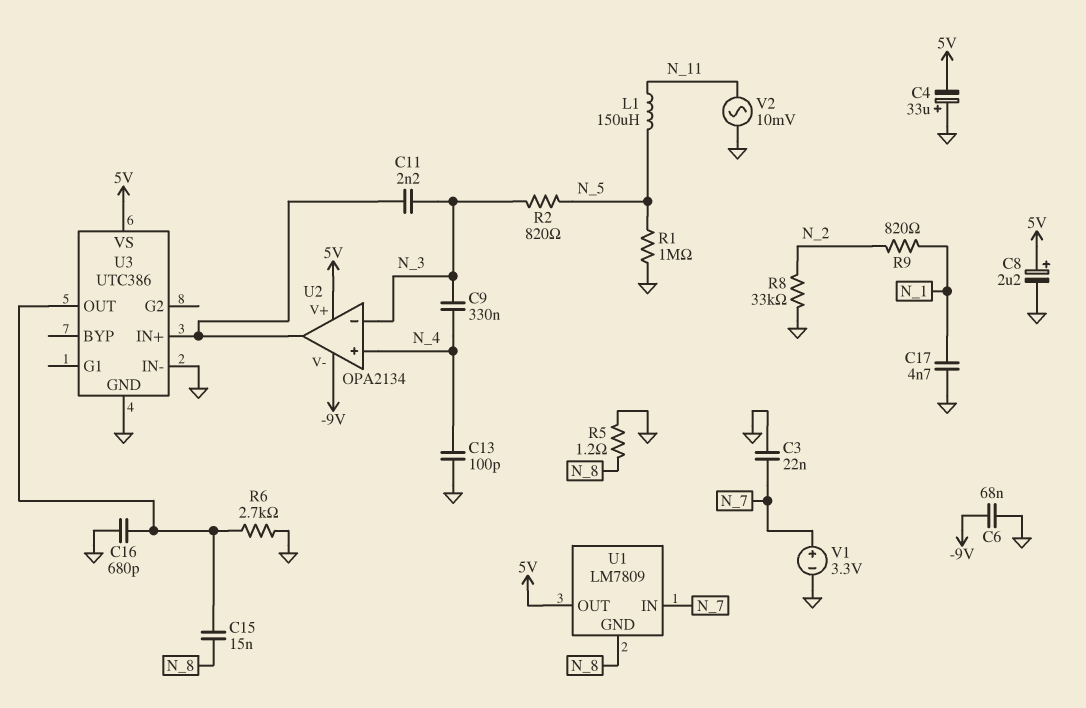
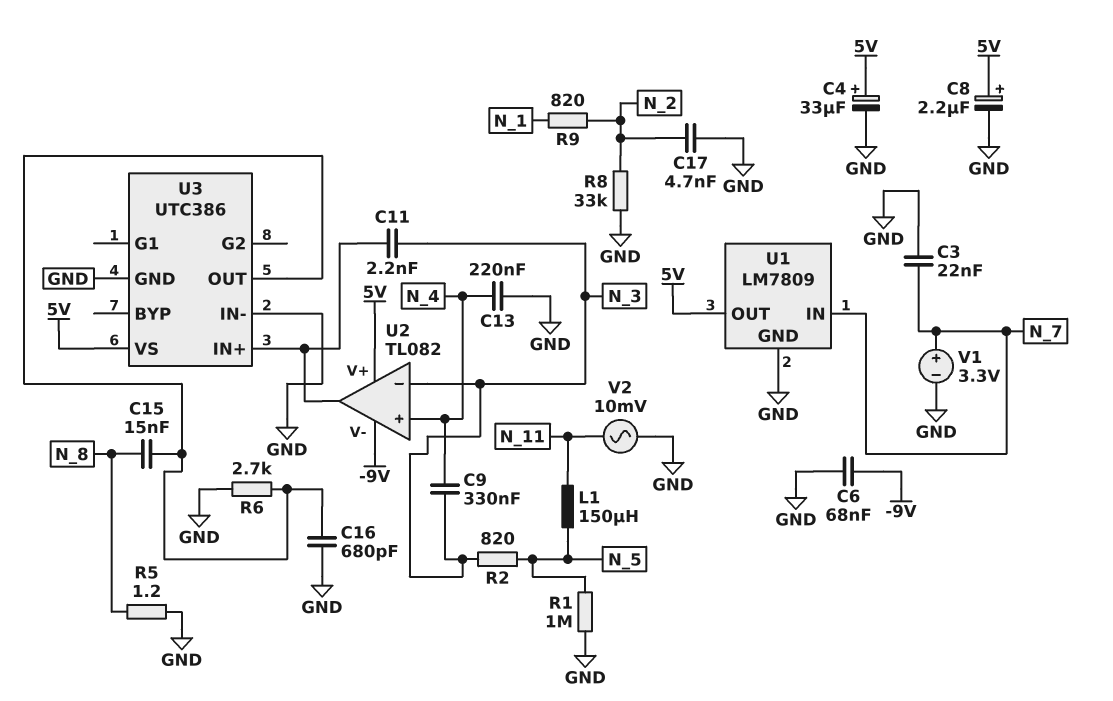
C4: 33uF (plus GND, minus 5V) -> 33uF (plus 5V, minus GND)
C13: 100pF (GND, N_4) -> 220nF (GND, N_4)
C17: 4.7nF (GND, N_1) -> 4.7nF (GND, N_2)
U1 pin GND: N_8 -> GND
U2: OPA2134 -> TL082

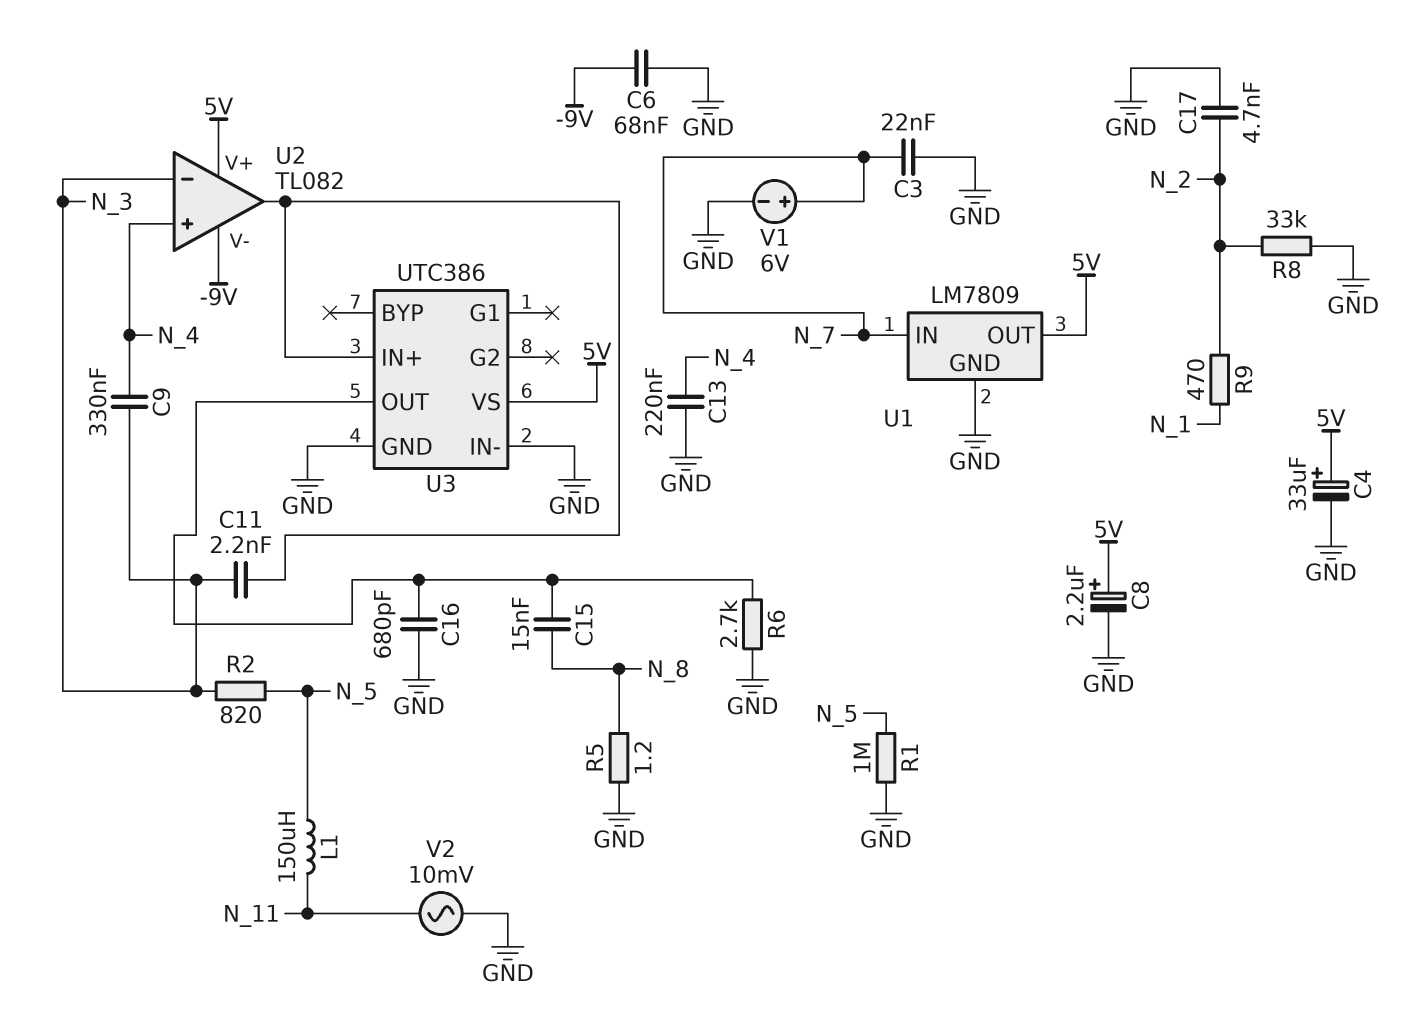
R9: 820 (N_1, N_2) -> 470 (N_1, N_2)
V1: 3.3V (plus N_7, minus GND) -> 6V (plus N_7, minus GND)

